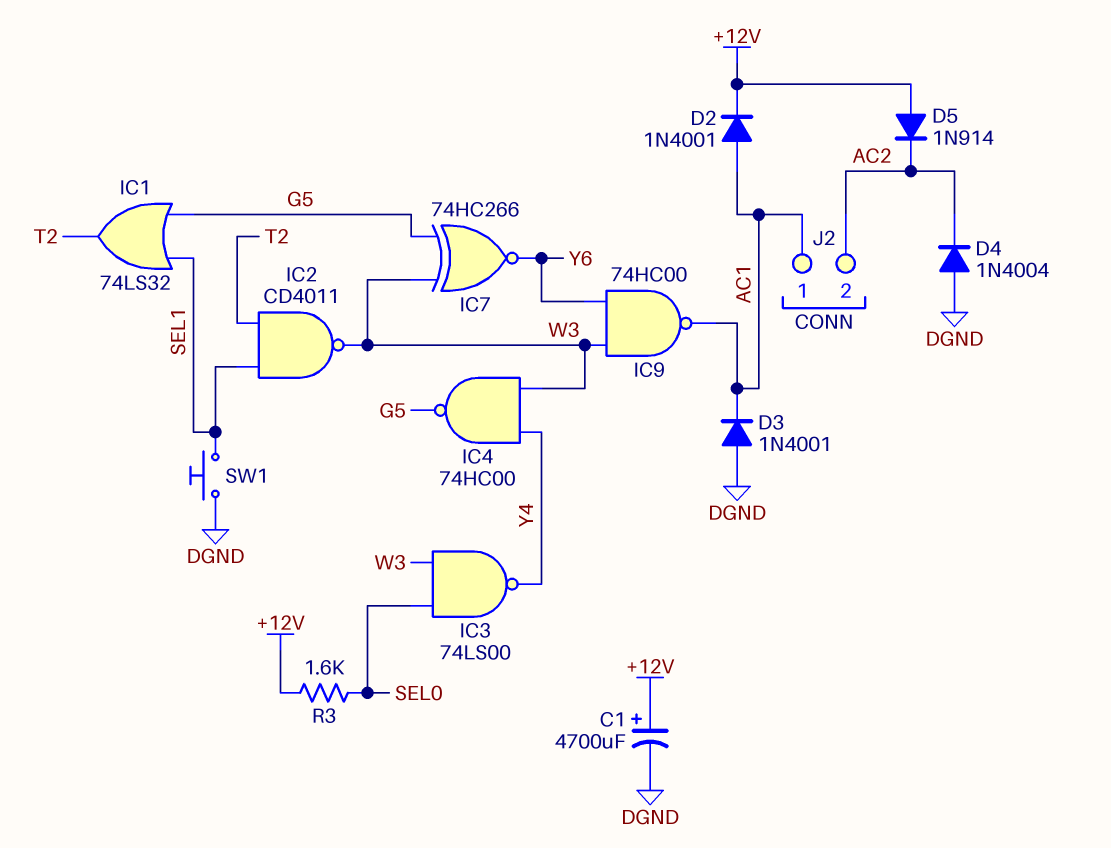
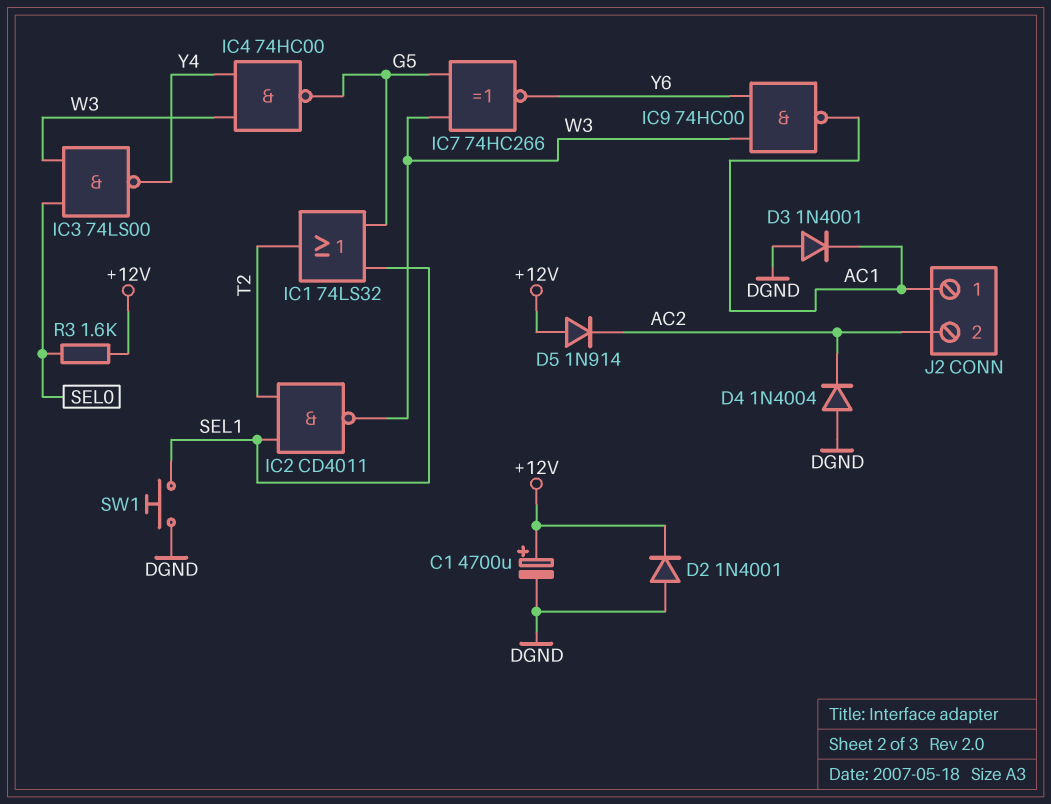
D2: diode 1N4001 (A AC1, K +12V) -> diode 1N4001 (A DGND, K +12V)

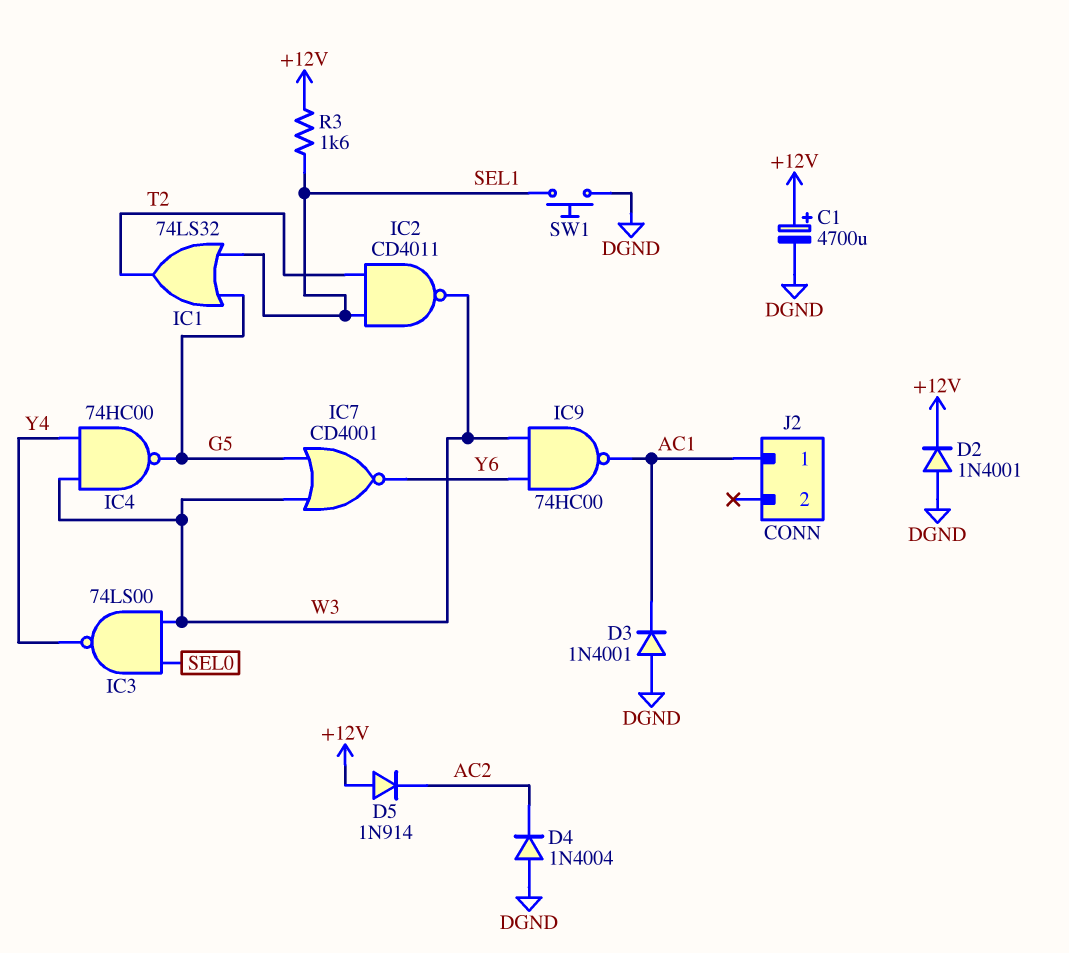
IC7: XNOR 74HC266 (in G5, in W3, out Y6) -> NOR CD4001 (in G5, in W3, out Y6)
J2 pin 2: AC2 -> none
R3: 1.6k (+12V, SEL0) -> 1.6k (+12V, SEL1)

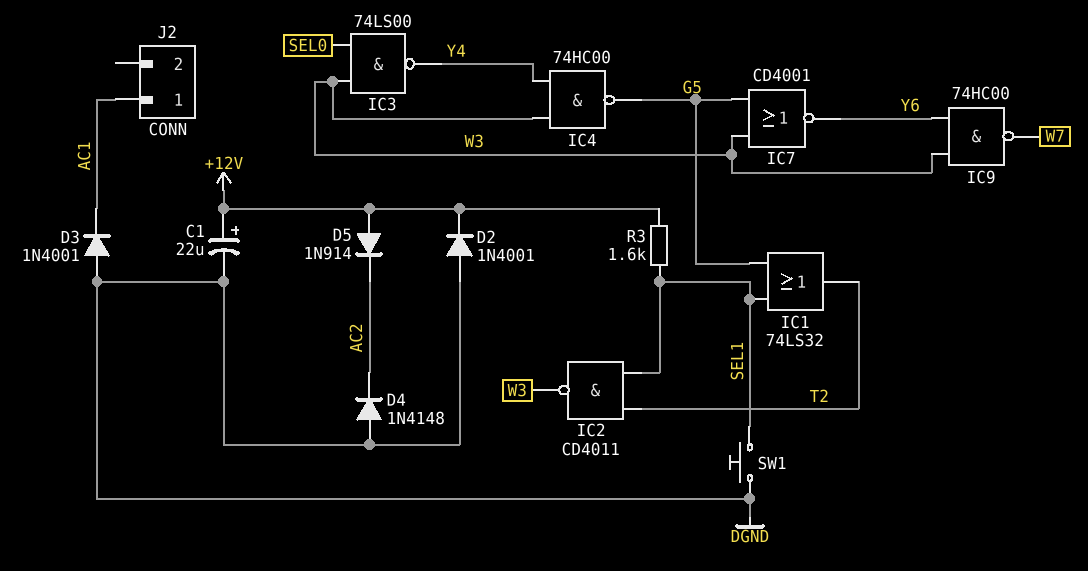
C1: 4700uF (plus +12V, minus DGND) -> 22uF (plus +12V, minus DGND)
D4: diode 1N4004 (A DGND, K AC2) -> diode 1N4148 (A DGND, K AC2)
IC9: NAND 74HC00 (in W3, in Y6, out AC1) -> NAND 74HC00 (in W3, in Y6, out W7)

